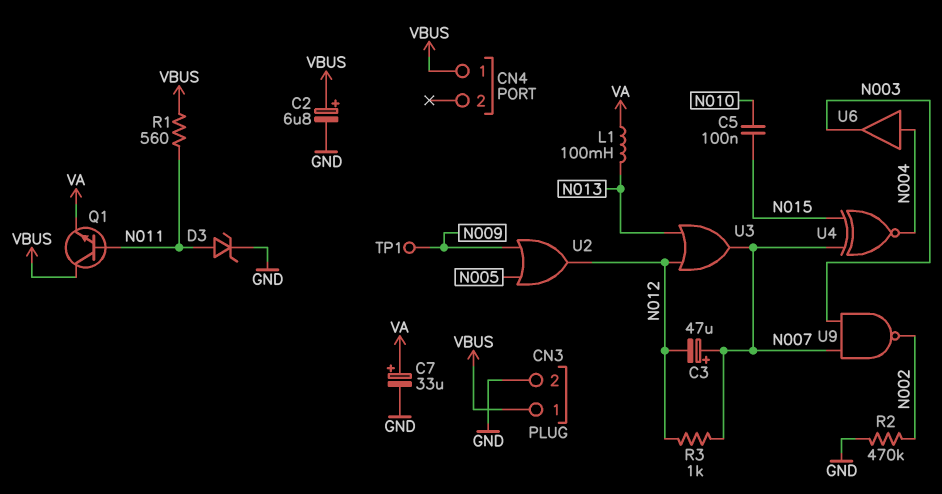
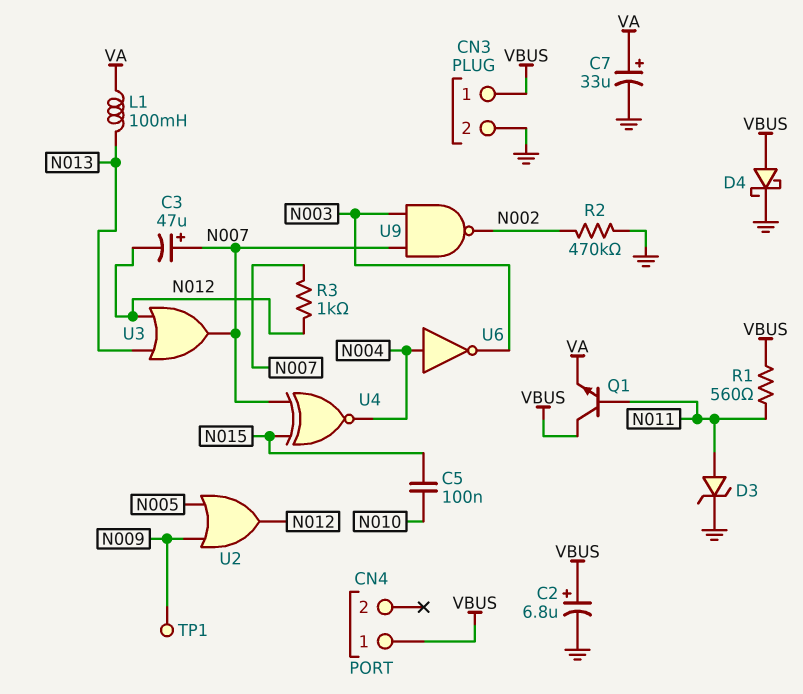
D4: none -> schottky (A VBUS, K GND)
U6: buffer (in N004, out N003) -> NOT (in N004, out N003)

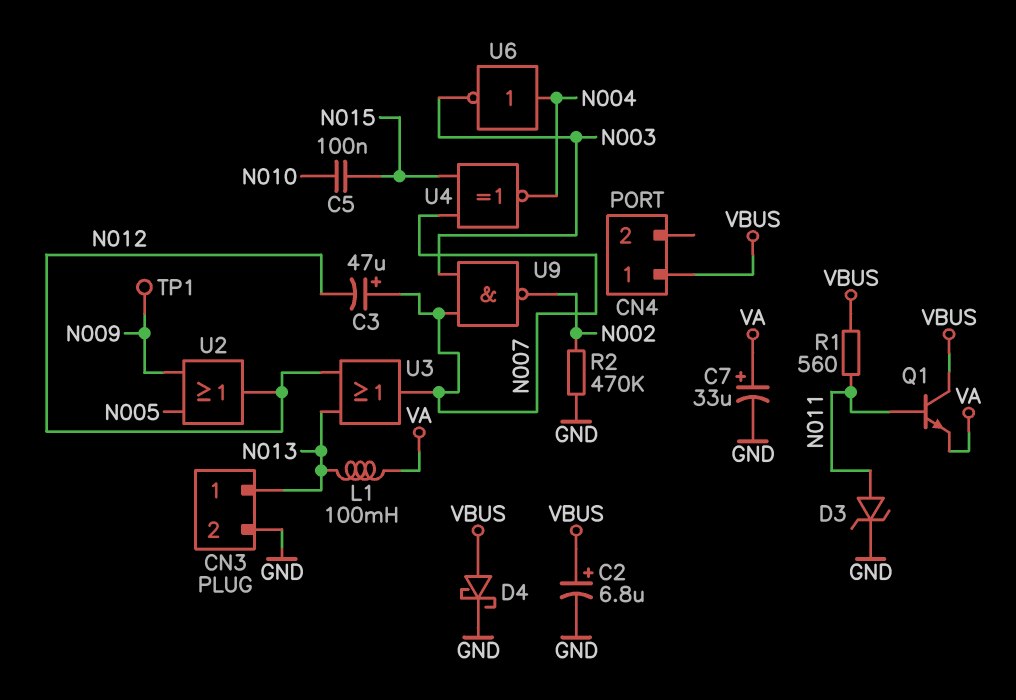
CN3 pin 1: VBUS -> N013
R3: 1k (N007, N012) -> none

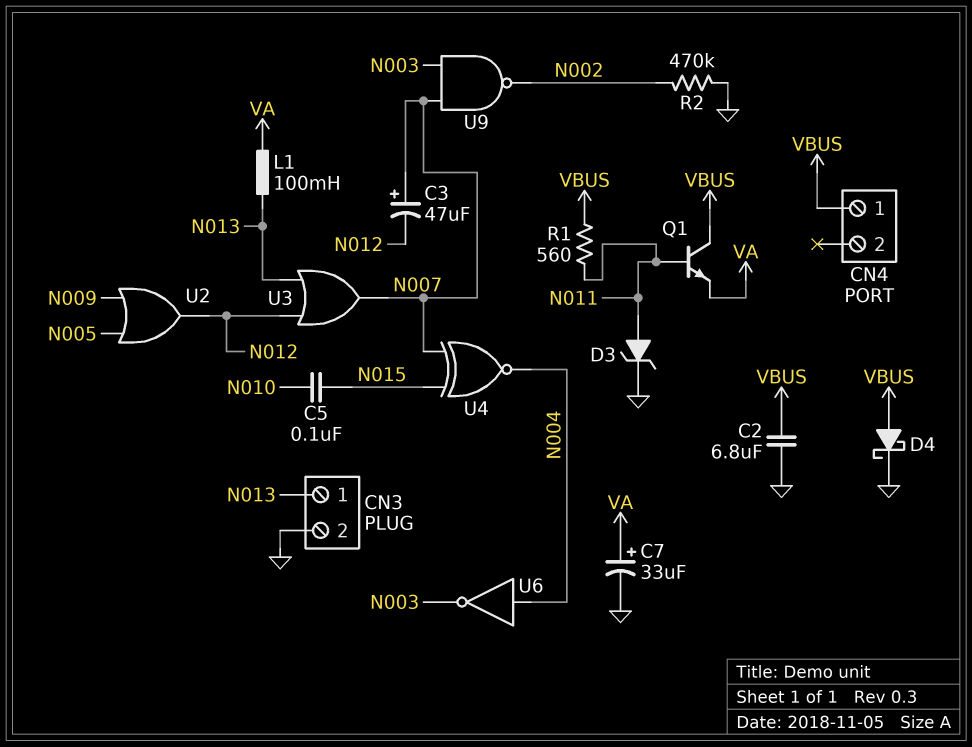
C2: 6.8uF (plus VBUS, minus GND) -> 6.8uF (GND, VBUS)
TP1: test point (N009) -> none

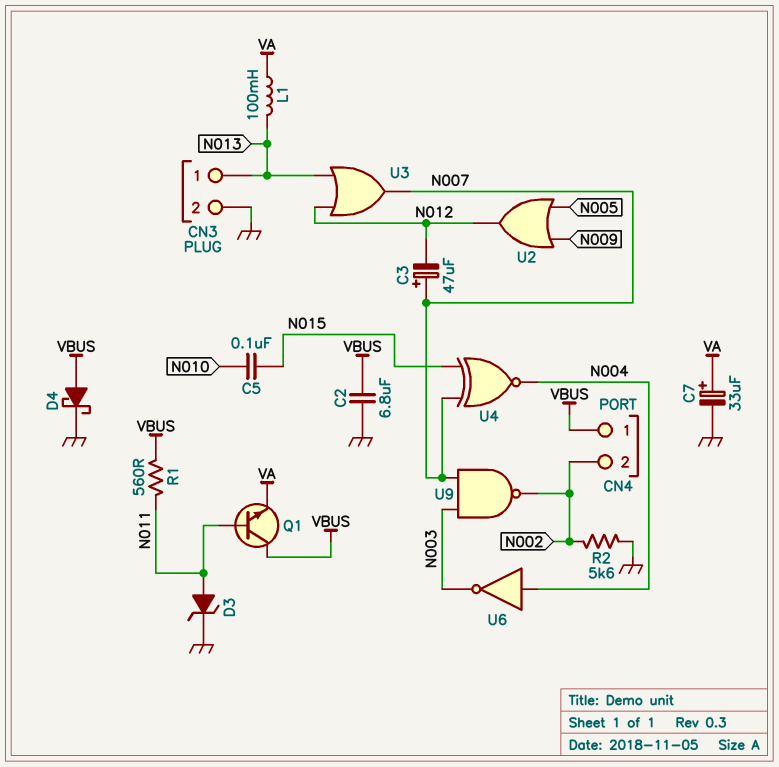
CN4 pin 2: none -> N002
R2: 470k (GND, N002) -> 5.6k (GND, N002)

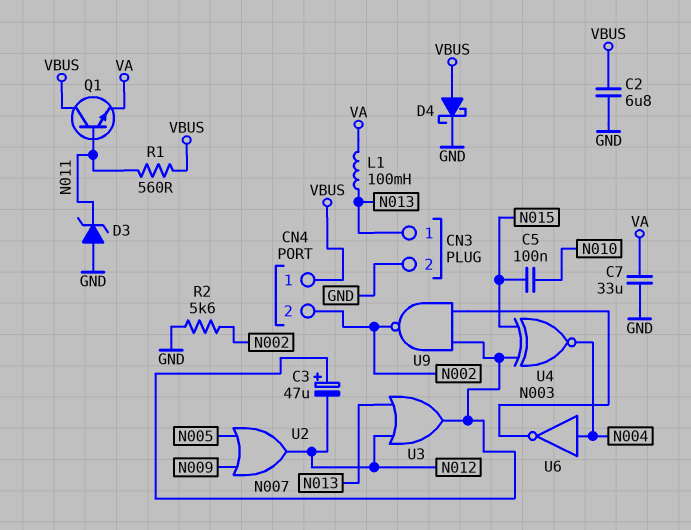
C7: 33uF (plus VA, minus GND) -> 33uF (GND, VA)
D3: zener (A N011, K GND) -> zener (A GND, K N011)

